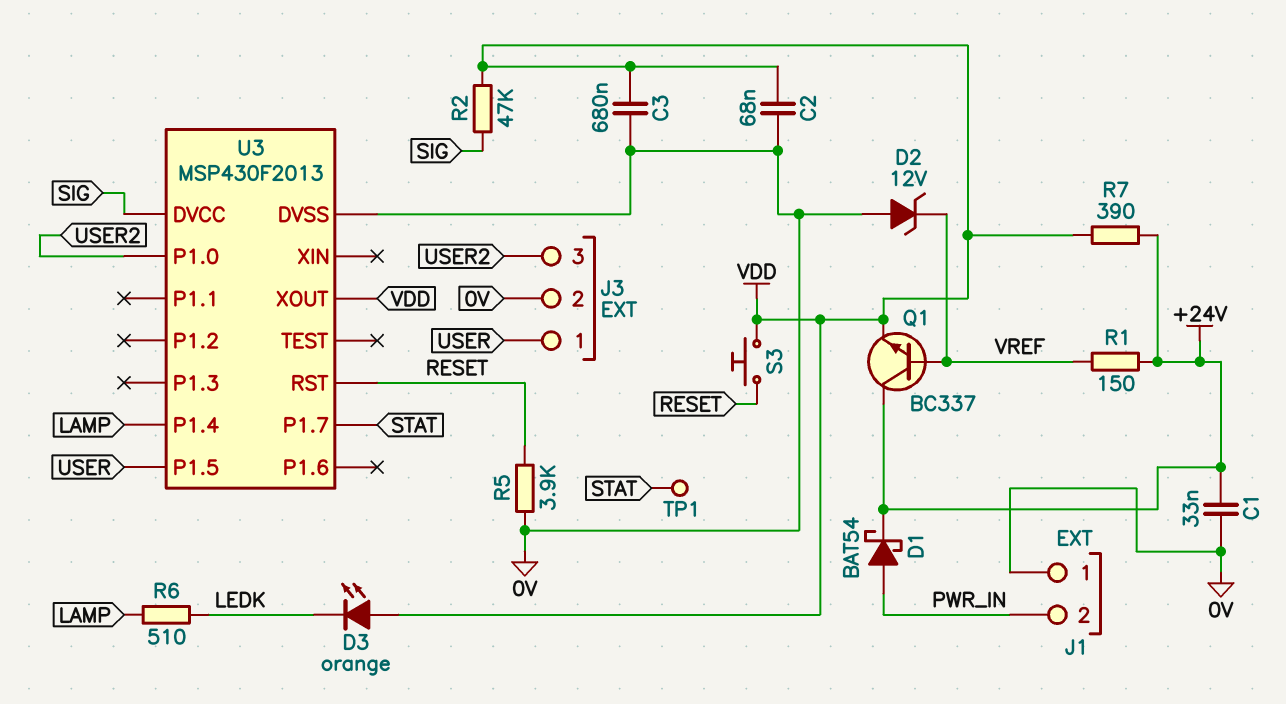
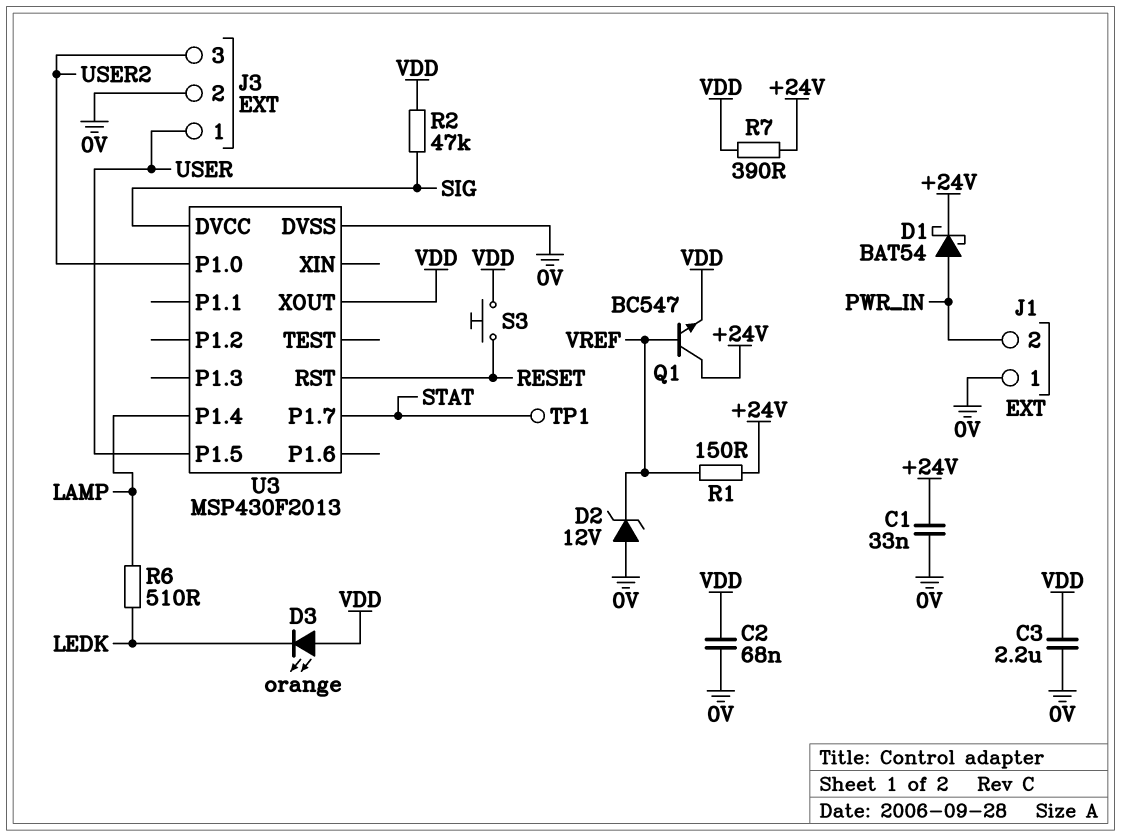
C3: 680nF (0V, VDD) -> 2.2uF (0V, VDD)
Q1: NPN BC337 (B VREF, C +24V, E VDD) -> NPN BC547 (B VREF, C +24V, E VDD)
R5: 3.9k (0V, RESET) -> none

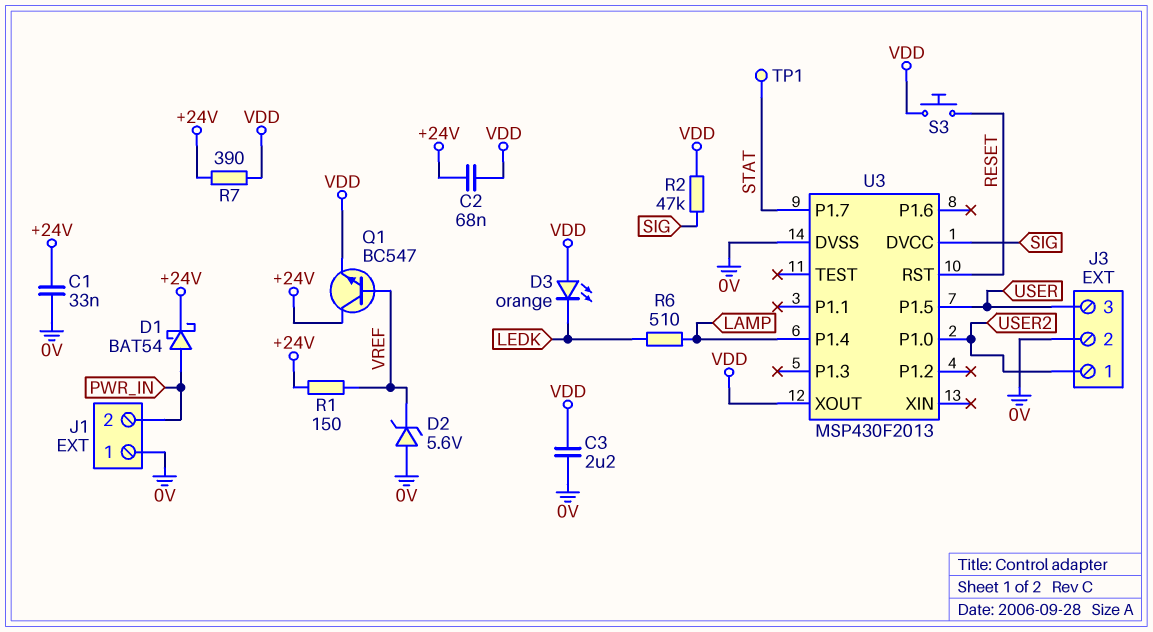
C2: 68nF (0V, VDD) -> 68nF (+24V, VDD)
D2: zener 12V (A 0V, K VREF) -> zener 5.6V (A 0V, K VREF)
J3 pin 1: USER -> USER2
J3 pin 3: USER2 -> USER

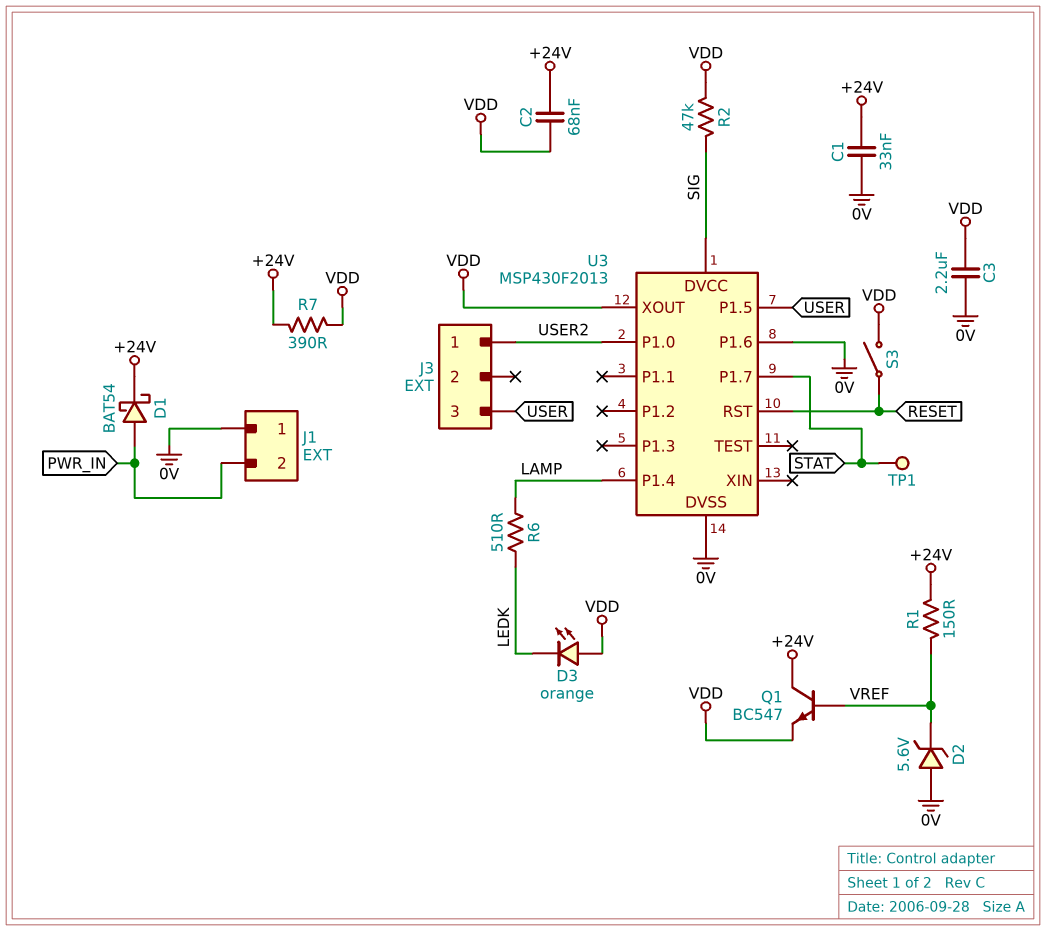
J3 pin 2: 0V -> none
S3: button (RESET, VDD) -> switch (RESET, VDD)
U3 pin P1.6: none -> 0V

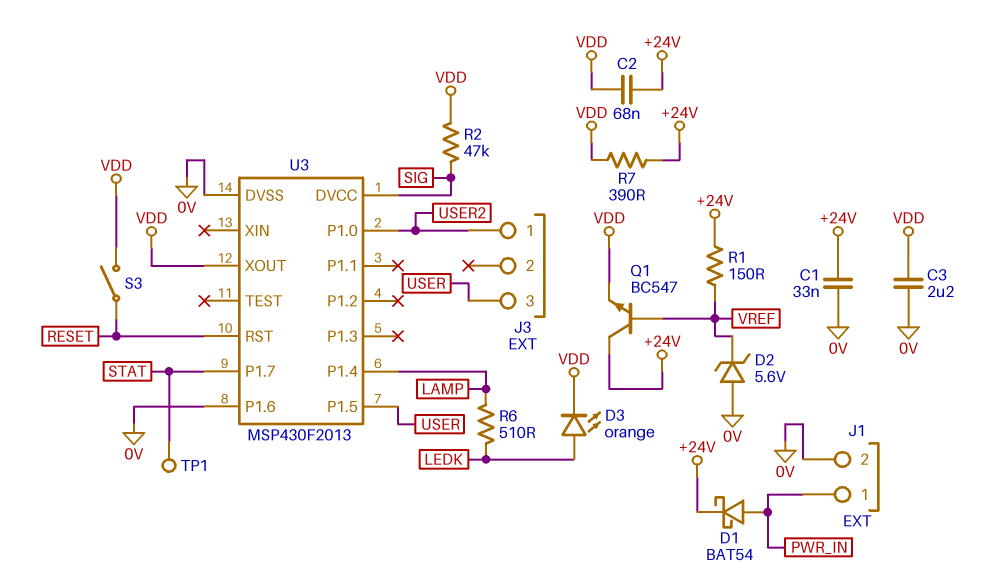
D3: LED orange (A VDD, K LEDK) -> LED orange (A LEDK, K VDD)
J1 pin 1: 0V -> PWR_IN
J1 pin 2: PWR_IN -> 0V

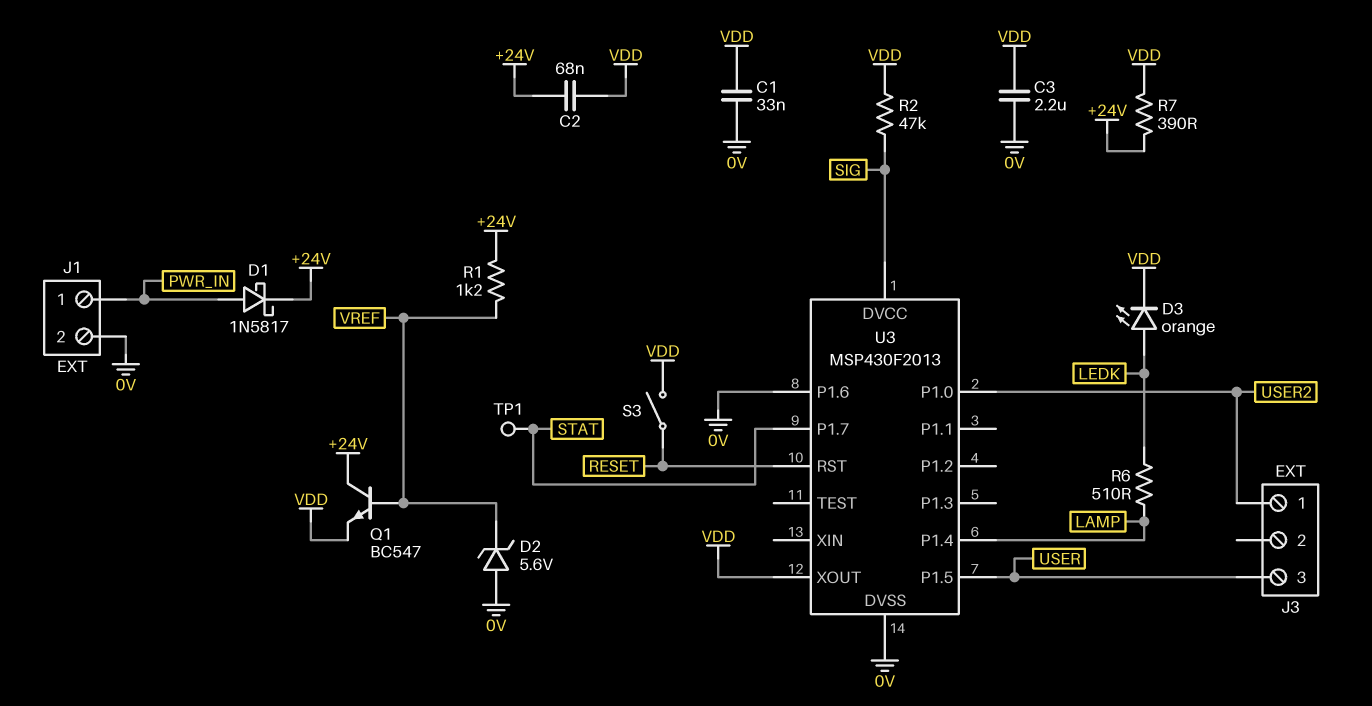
C1: 33nF (+24V, 0V) -> 33nF (0V, VDD)
D1: schottky BAT54 (A PWR_IN, K +24V) -> schottky 1N5817 (A PWR_IN, K +24V)
R1: 150 (+24V, VREF) -> 1.2k (+24V, VREF)

